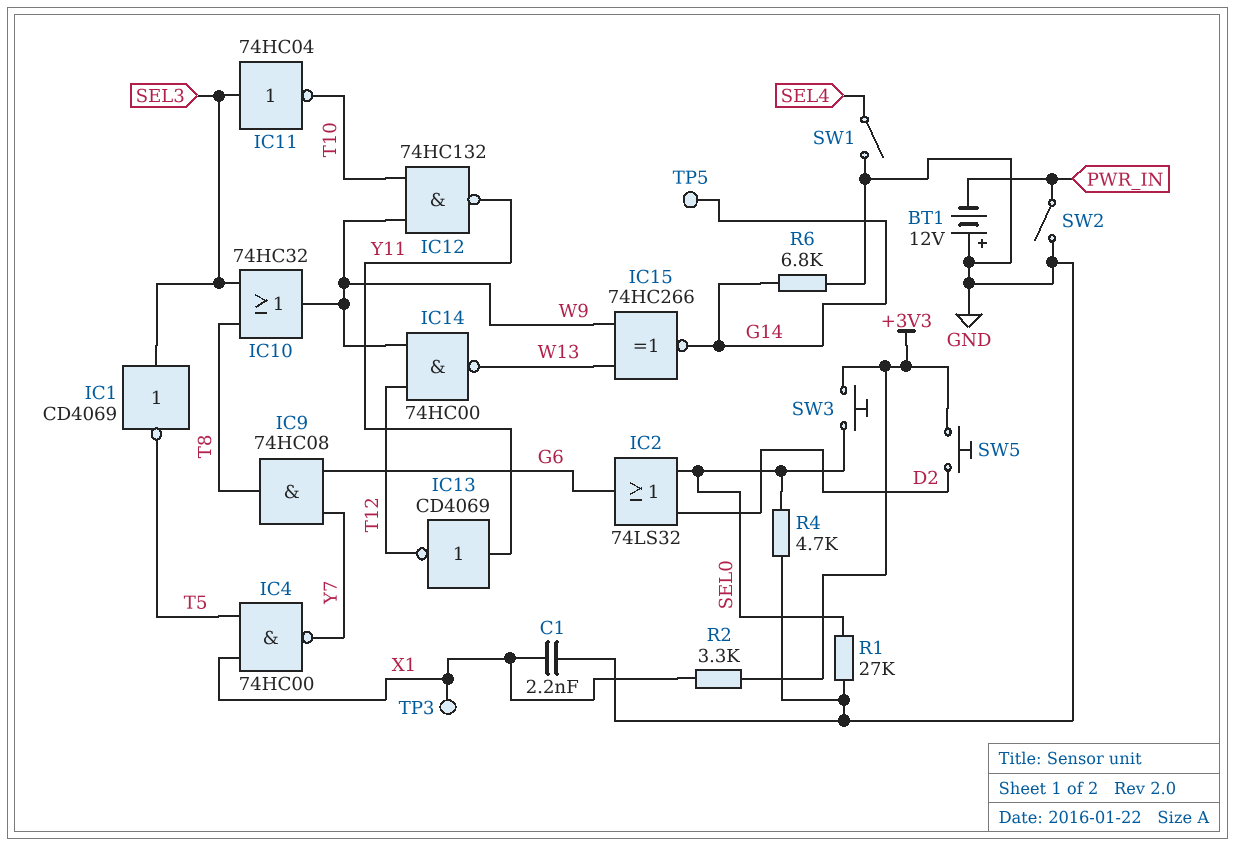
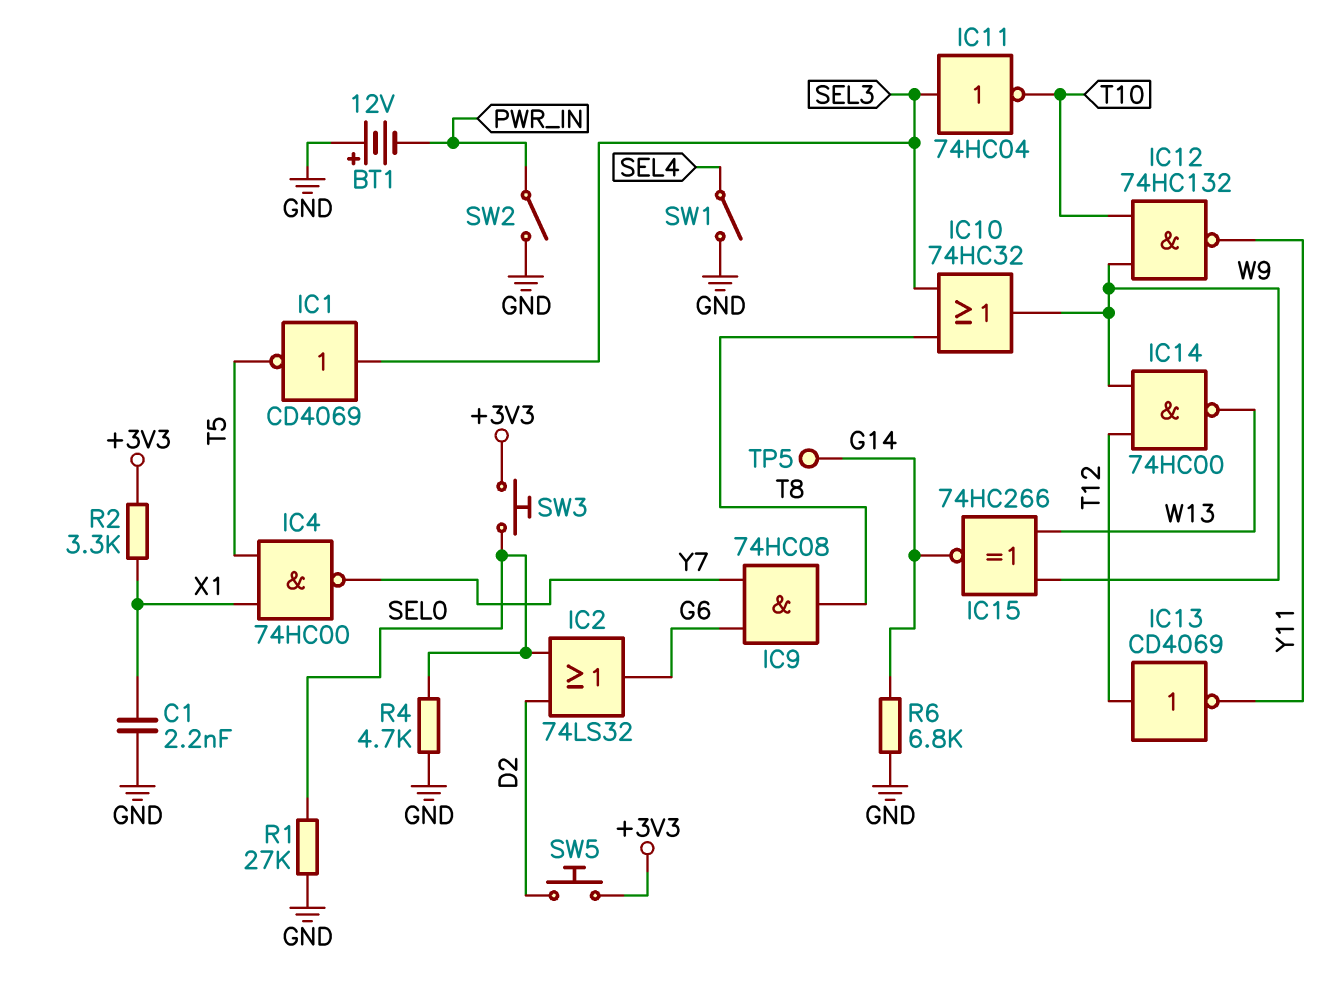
IC13: NOT CD4069 (in Y11, out T12) -> NOT CD4069 (in T12, out Y11)
TP3: test point (X1) -> none

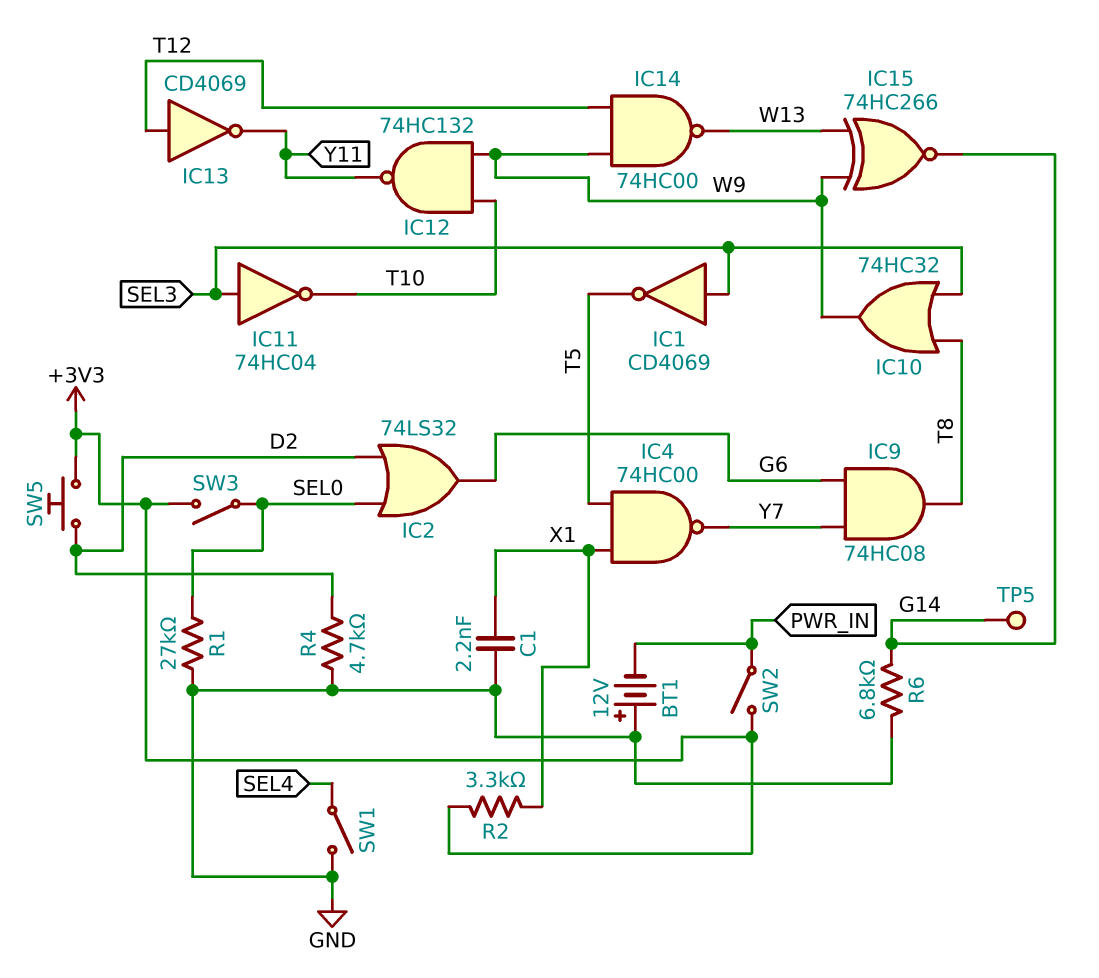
R4: 4.7k (GND, SEL0) -> 4.7k (D2, GND)
SW2: switch (GND, PWR_IN) -> switch (+3V3, PWR_IN)
SW3: button (+3V3, SEL0) -> switch (+3V3, SEL0)

